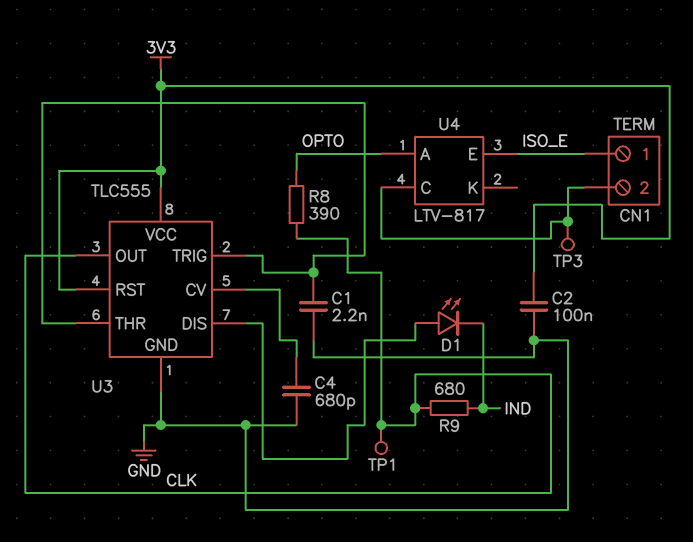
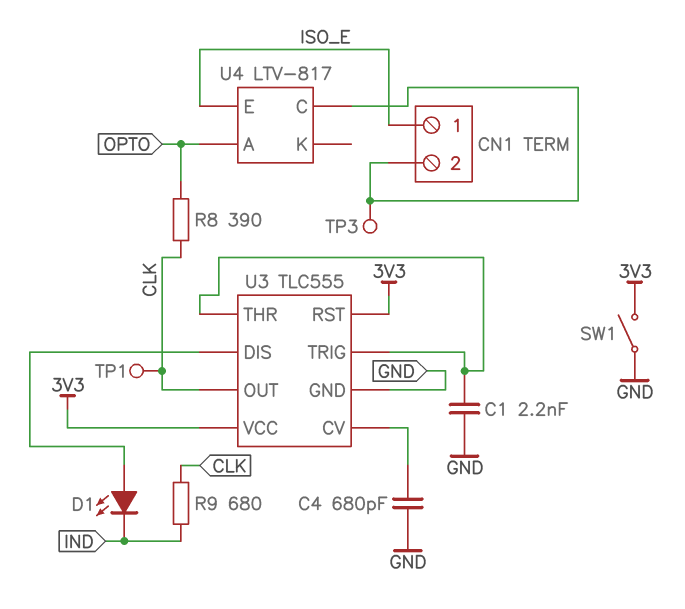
C2: 100nF (3V3, GND) -> none
SW1: none -> switch (3V3, GND)

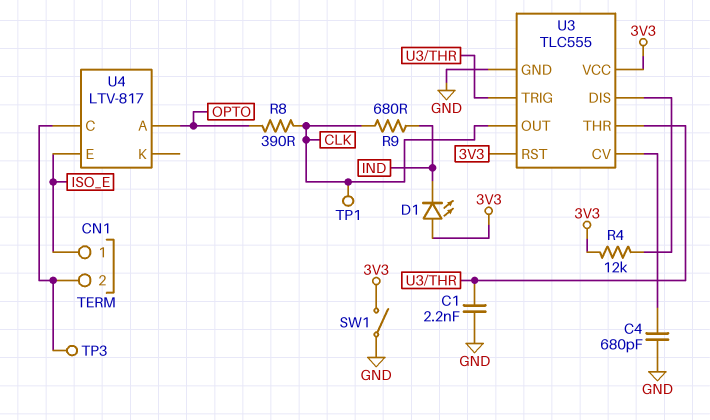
D1: LED (A U3/DIS, K IND) -> LED (A 3V3, K IND)
R4: none -> 12k (3V3, U3/DIS)

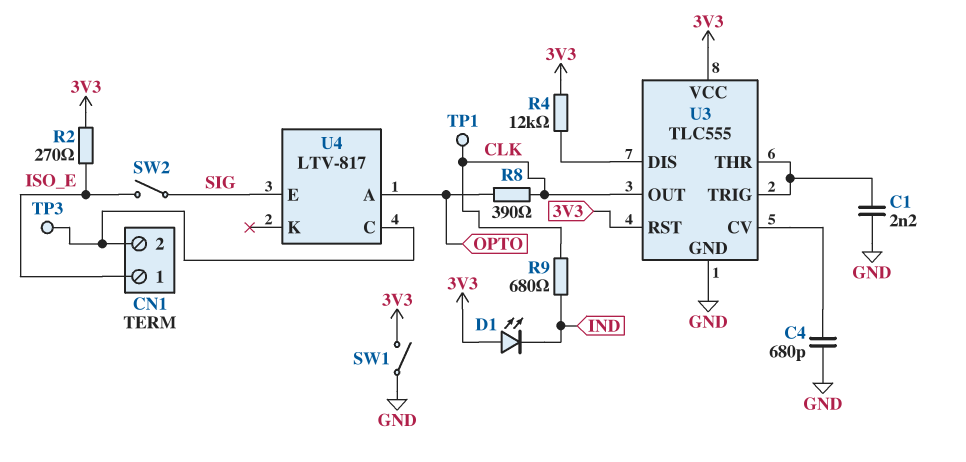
R2: none -> 270 (3V3, ISO_E)
SW2: none -> switch (ISO_E, SIG)
U4 pin E: ISO_E -> SIG

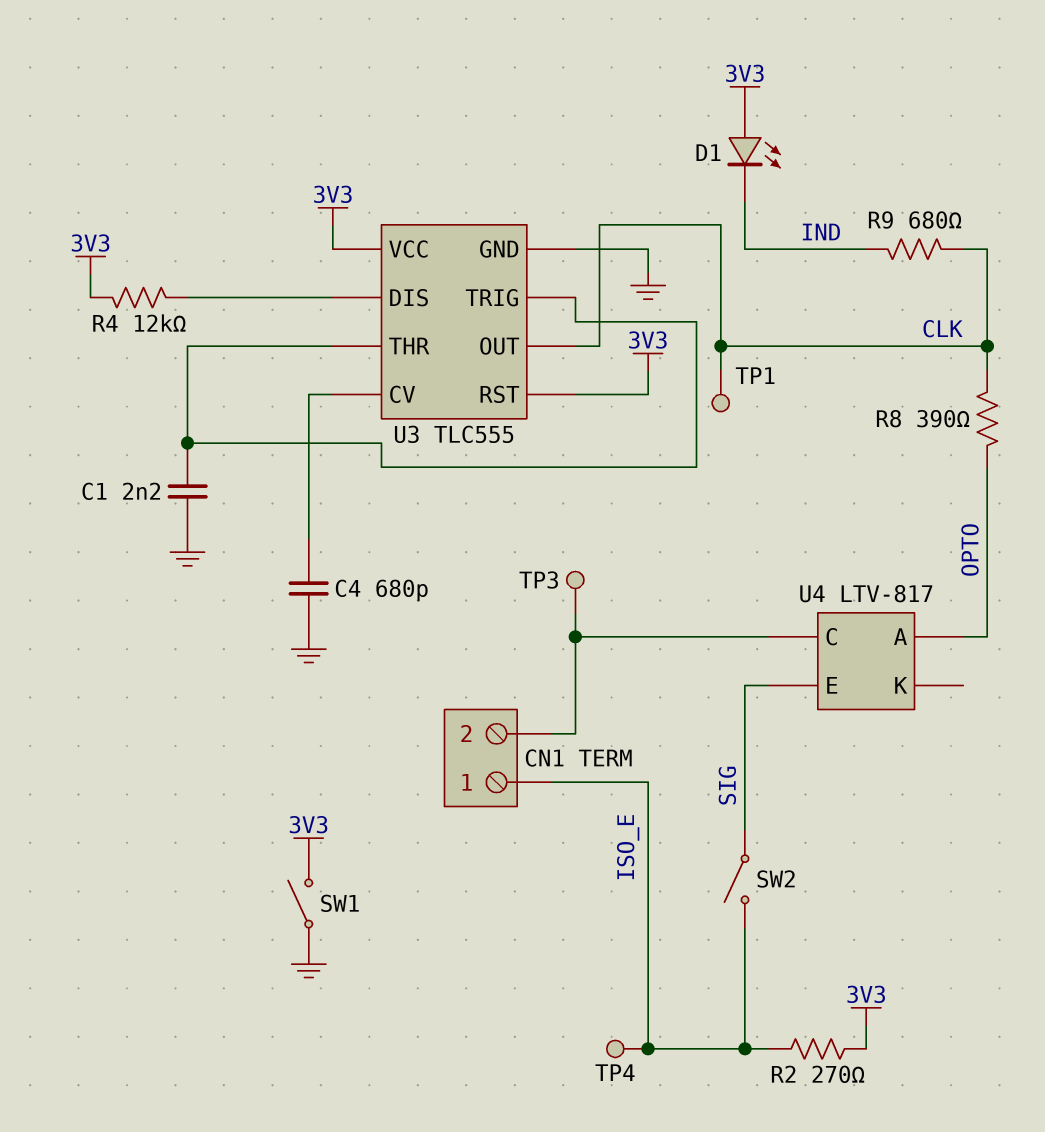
TP4: none -> test point (ISO_E)

